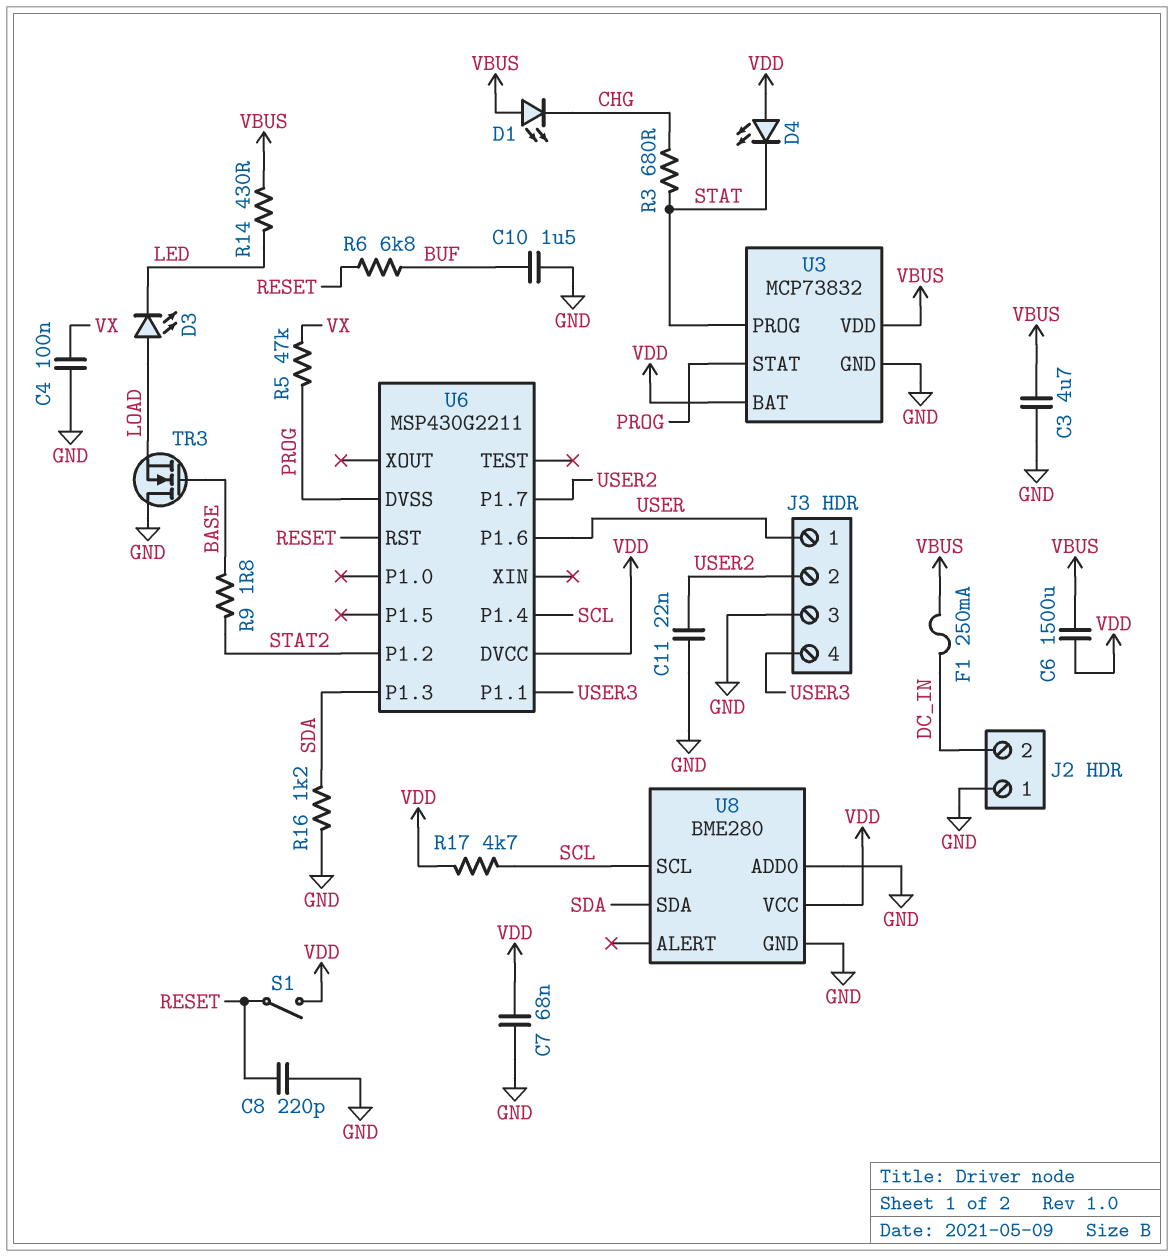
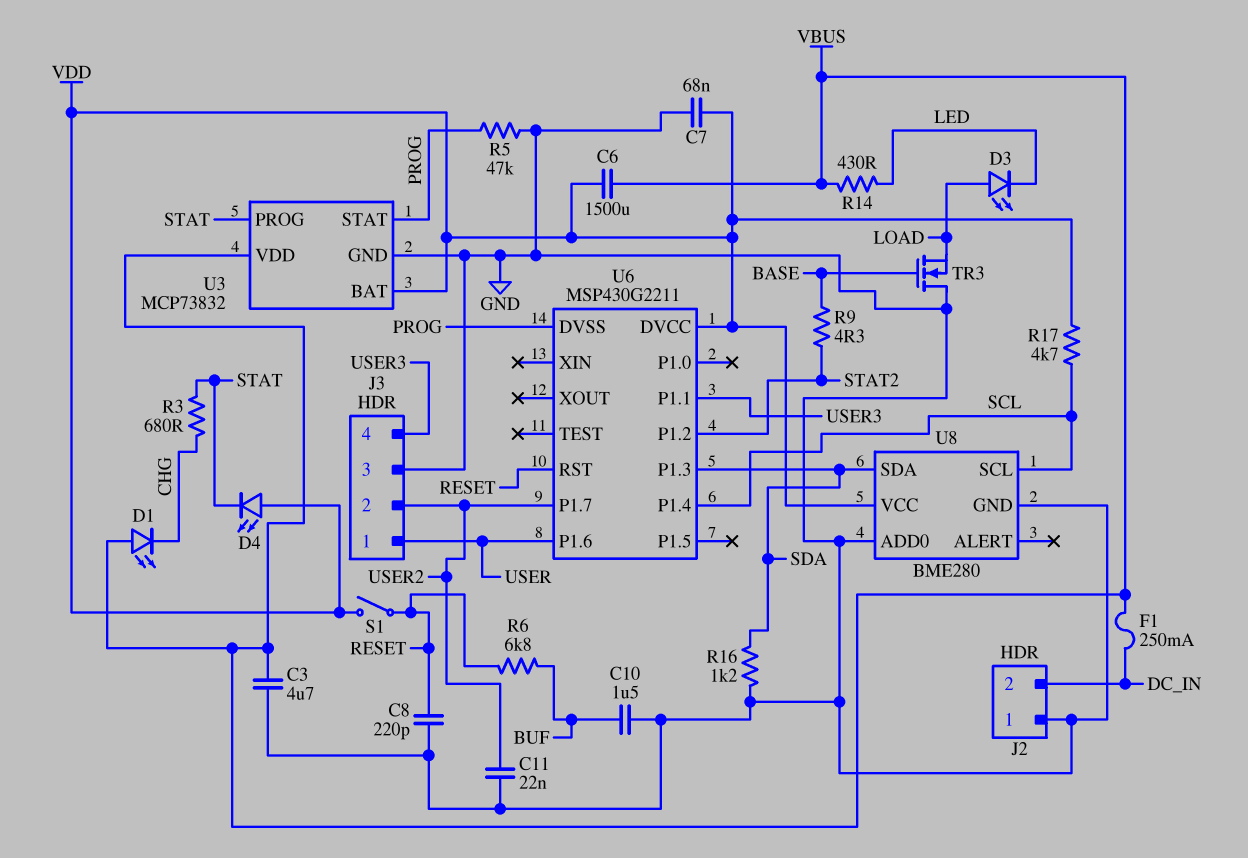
C4: 100nF (GND, VX) -> none
R5: 47k (PROG, VX) -> 47k (GND, PROG)
R9: 1.8 (BASE, STAT2) -> 4.3 (BASE, STAT2)

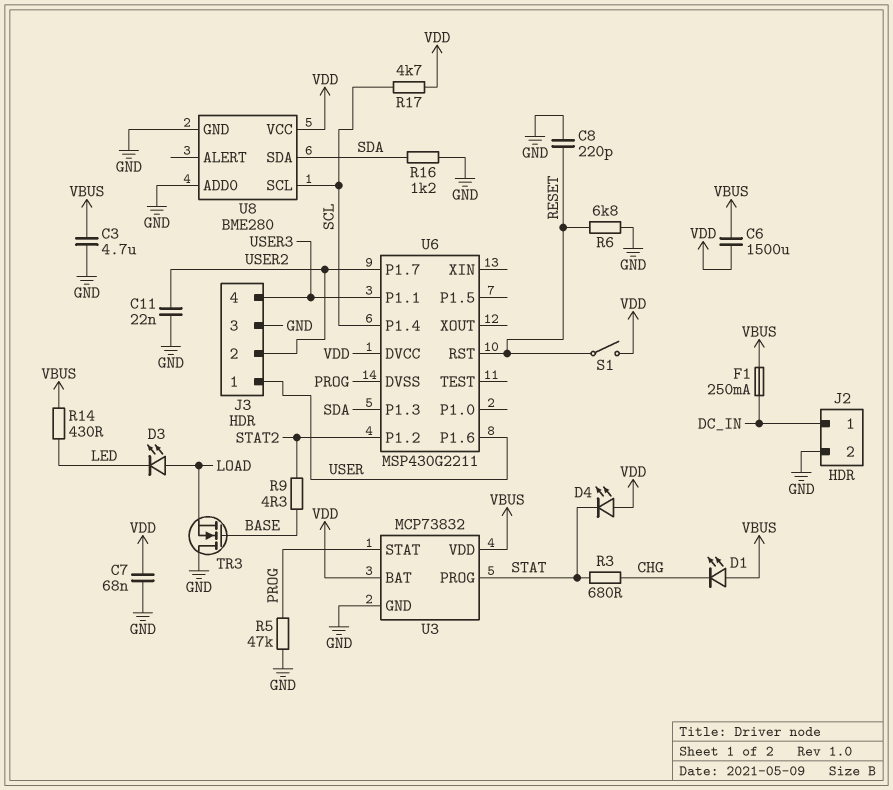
C10: 1.5uF (BUF, GND) -> none
J2 pin 1: GND -> DC_IN
J2 pin 2: DC_IN -> GND
R6: 6.8k (BUF, RESET) -> 6.8k (GND, RESET)

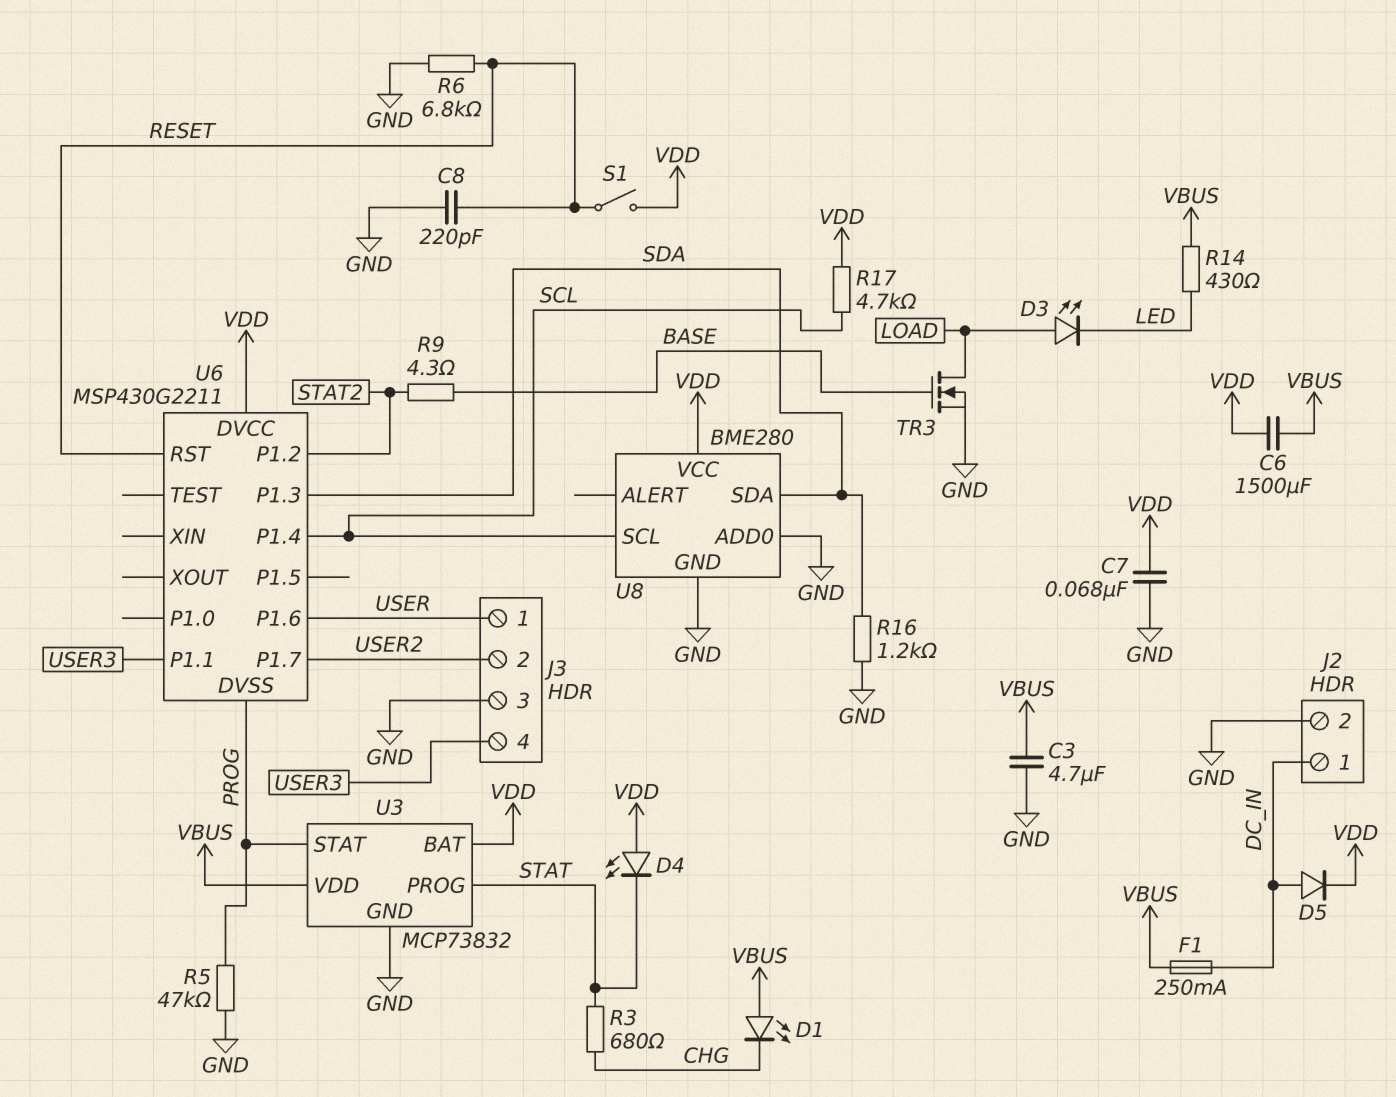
C11: 22nF (GND, USER2) -> none
D5: none -> diode (A DC_IN, K VDD)
TR3: NMOS (G BASE, D GND, S LOAD) -> NMOS (G BASE, D LOAD, S GND)

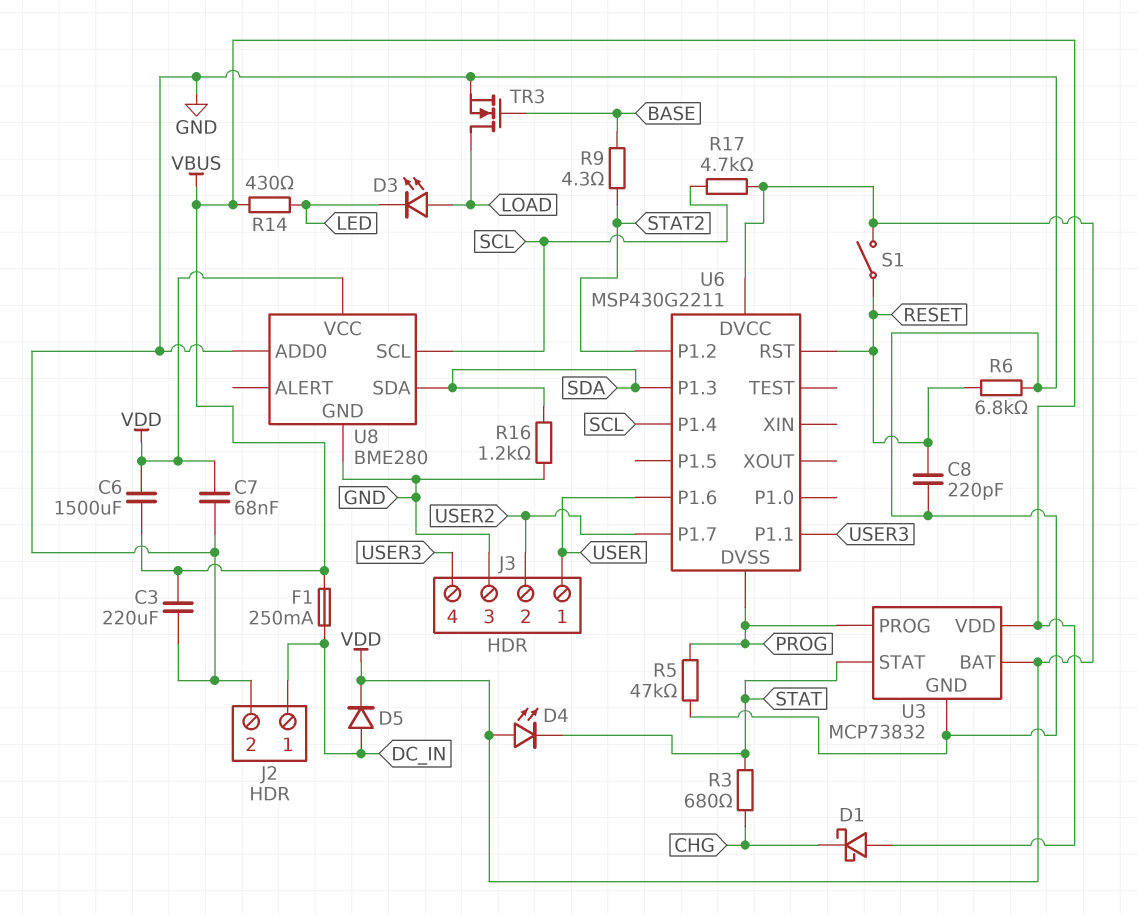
C3: 4.7uF (GND, VBUS) -> 220uF (GND, VBUS)
D1: LED (A VBUS, K CHG) -> schottky (A VBUS, K CHG)
U3 pin PROG: STAT -> PROG
U3 pin STAT: PROG -> STAT

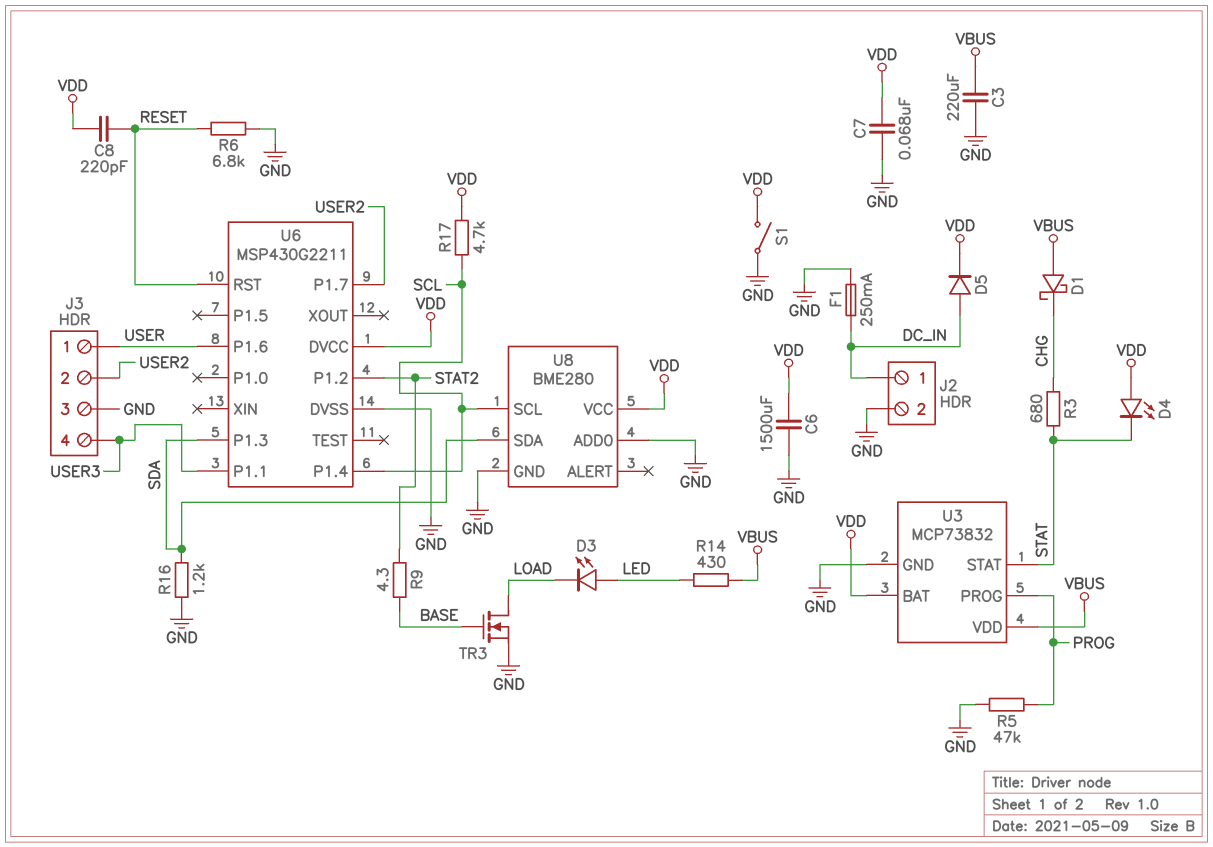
C6: 1500uF (VBUS, VDD) -> 1500uF (GND, VDD)
C8: 220pF (GND, RESET) -> 220pF (RESET, VDD)
D3: LED (A LOAD, K LED) -> LED (A LED, K LOAD)
F1: 250mA (DC_IN, VBUS) -> 250mA (DC_IN, GND)
S1: switch (RESET, VDD) -> switch (GND, VDD)
U6 pin DVSS: PROG -> GND

